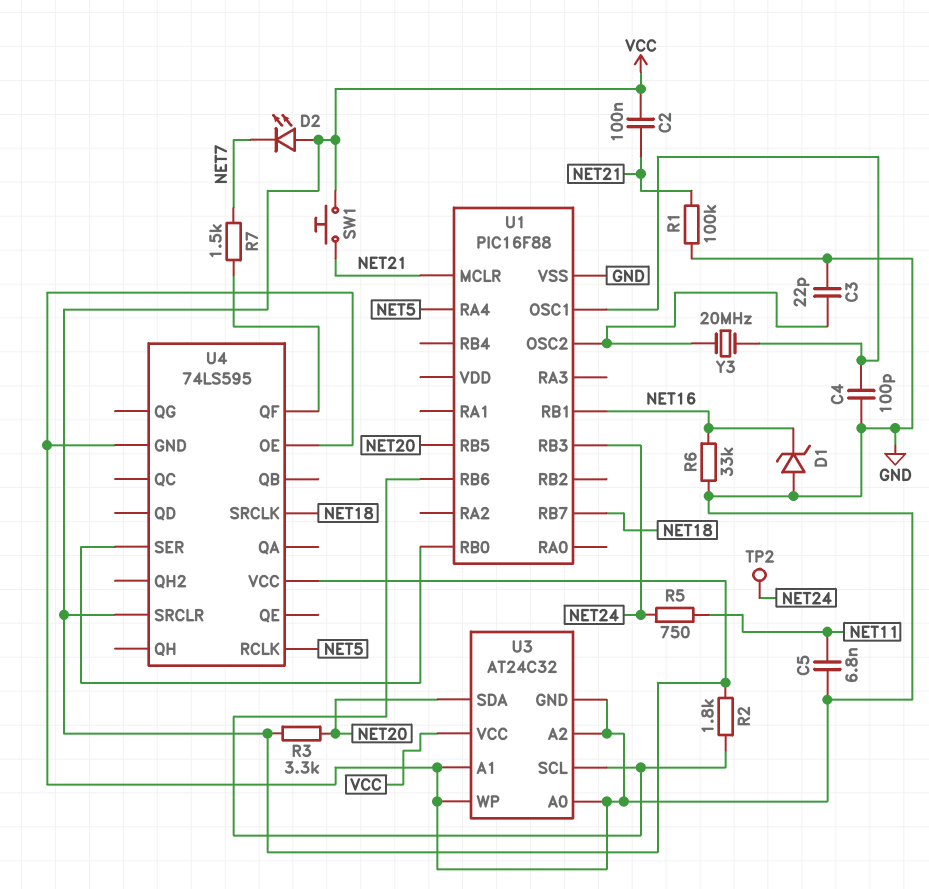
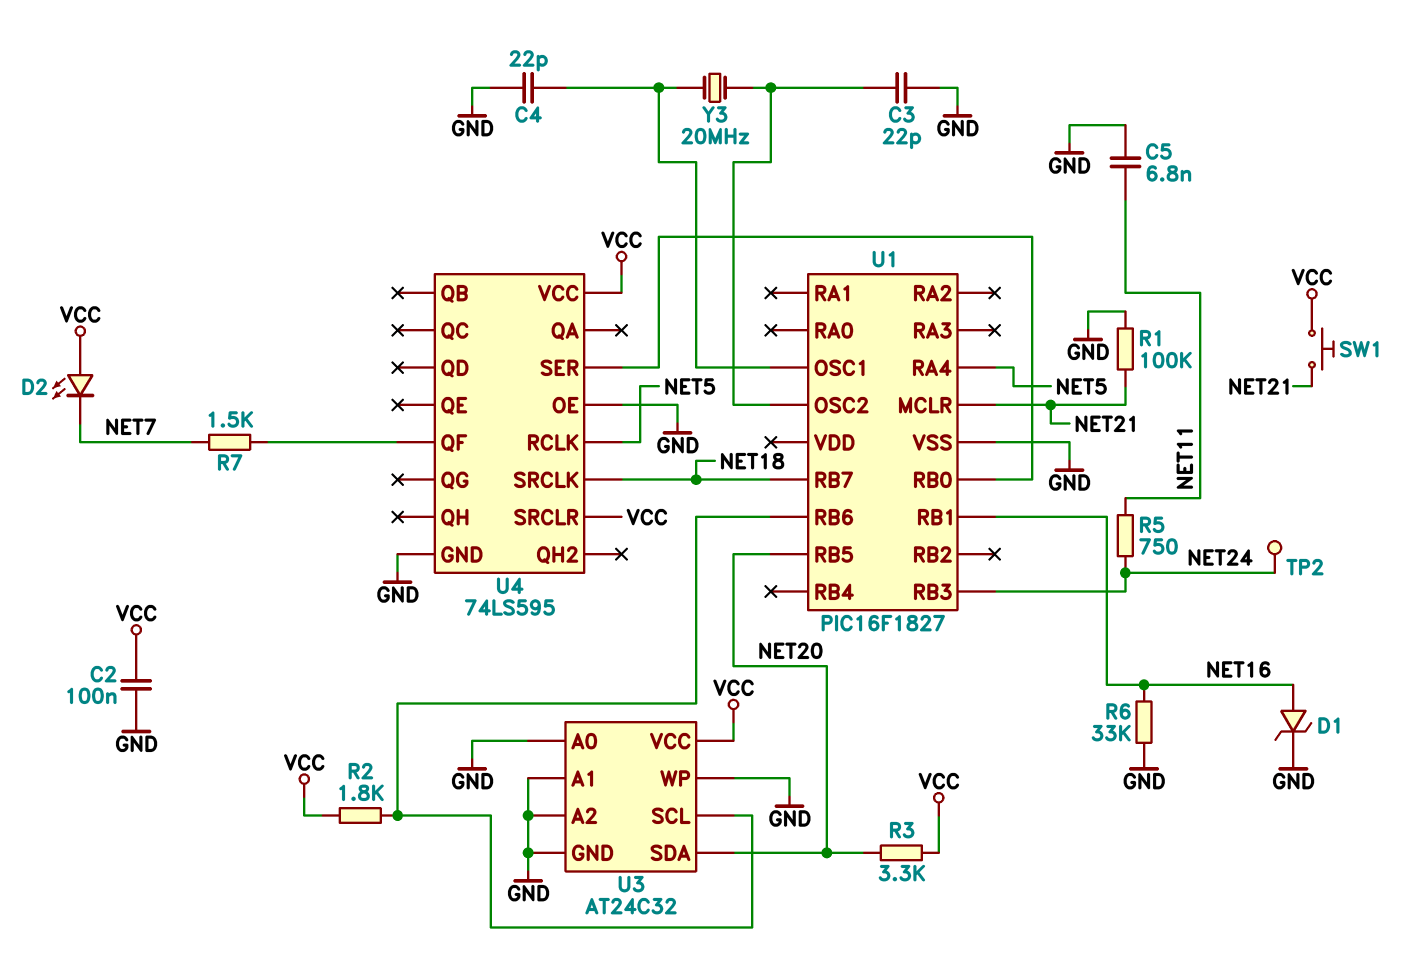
C2: 100nF (NET21, VCC) -> 100nF (GND, VCC)
C4: 100pF (GND, U1/OSC1) -> 22pF (GND, U1/OSC1)
D1: zener (A GND, K NET16) -> zener (A NET16, K GND)
U1: PIC16F88 -> PIC16F1827

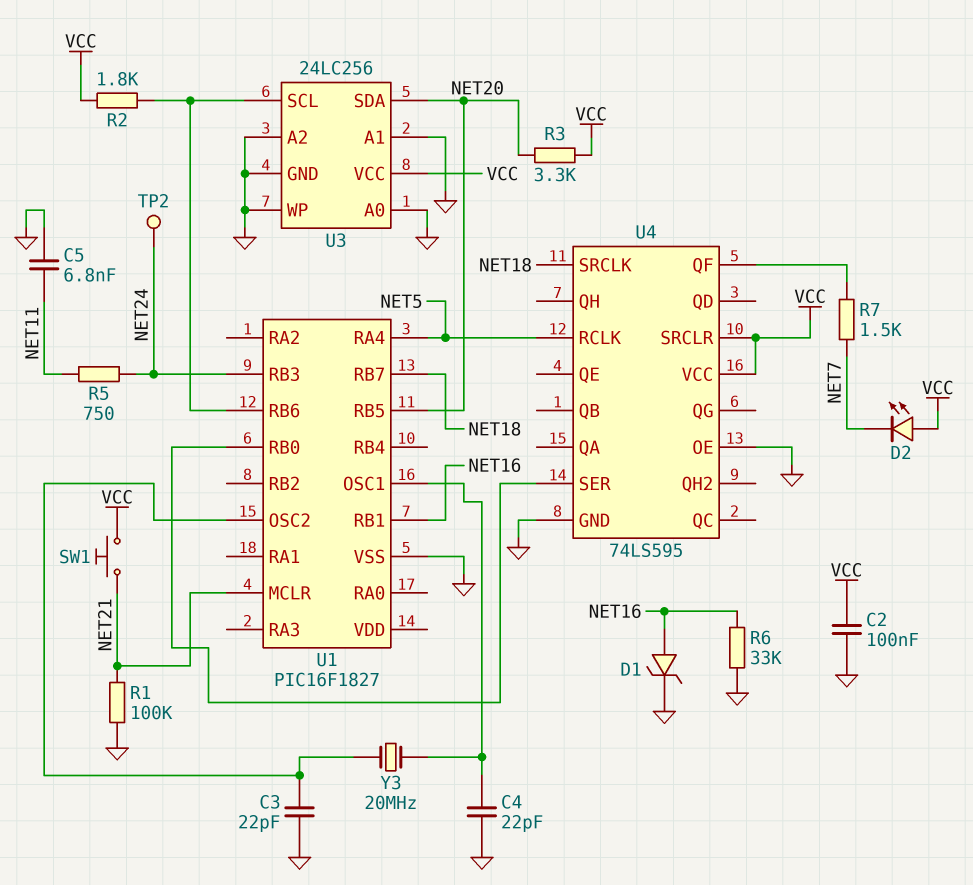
U3: AT24C32 -> 24LC256

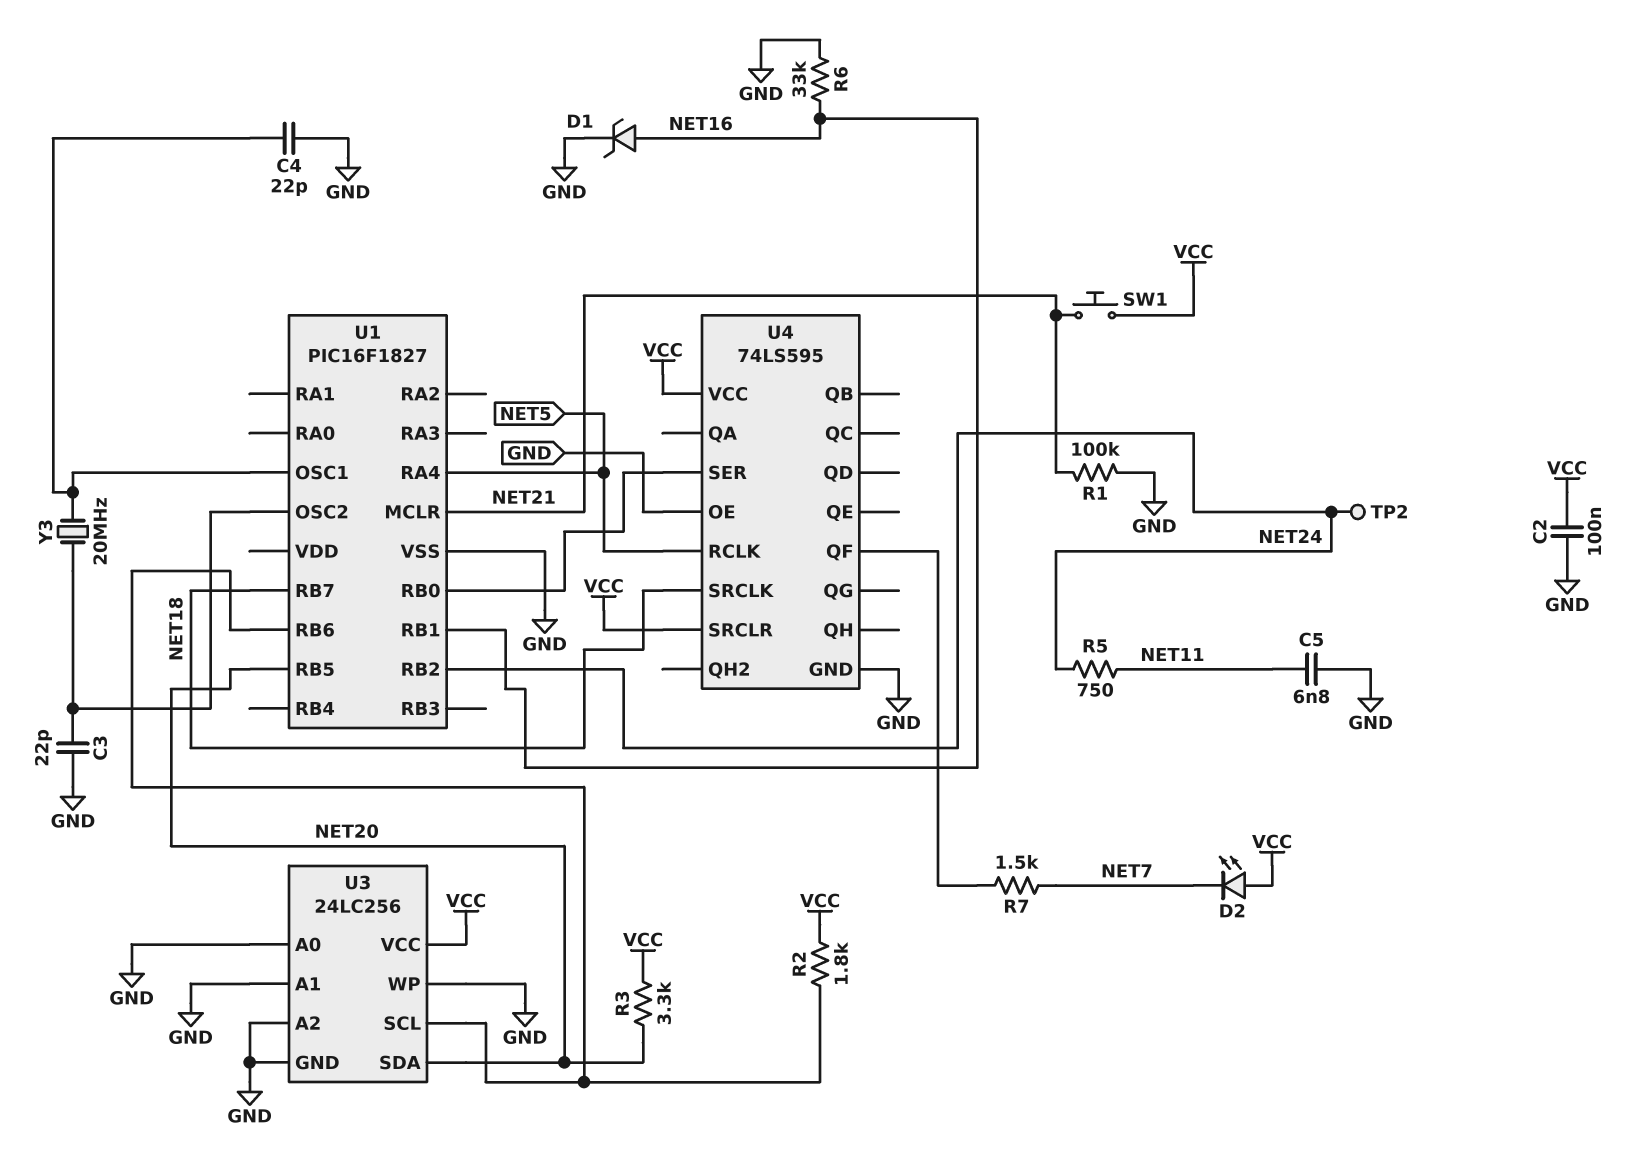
U1 pin RB2: none -> NET24
U1 pin RB3: NET24 -> none

